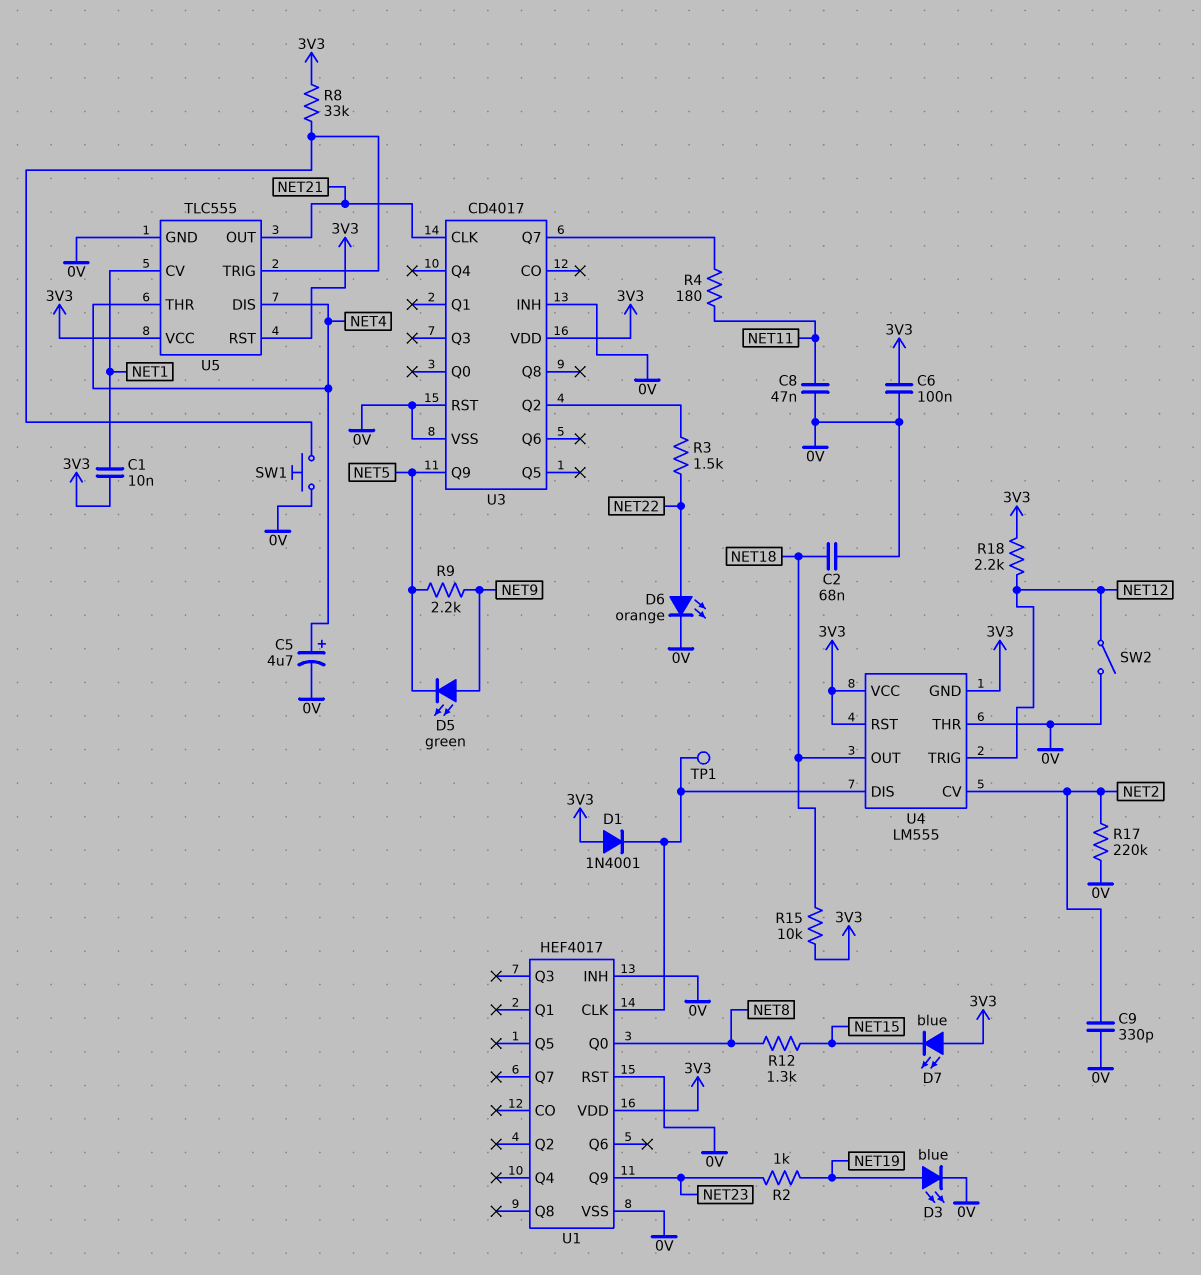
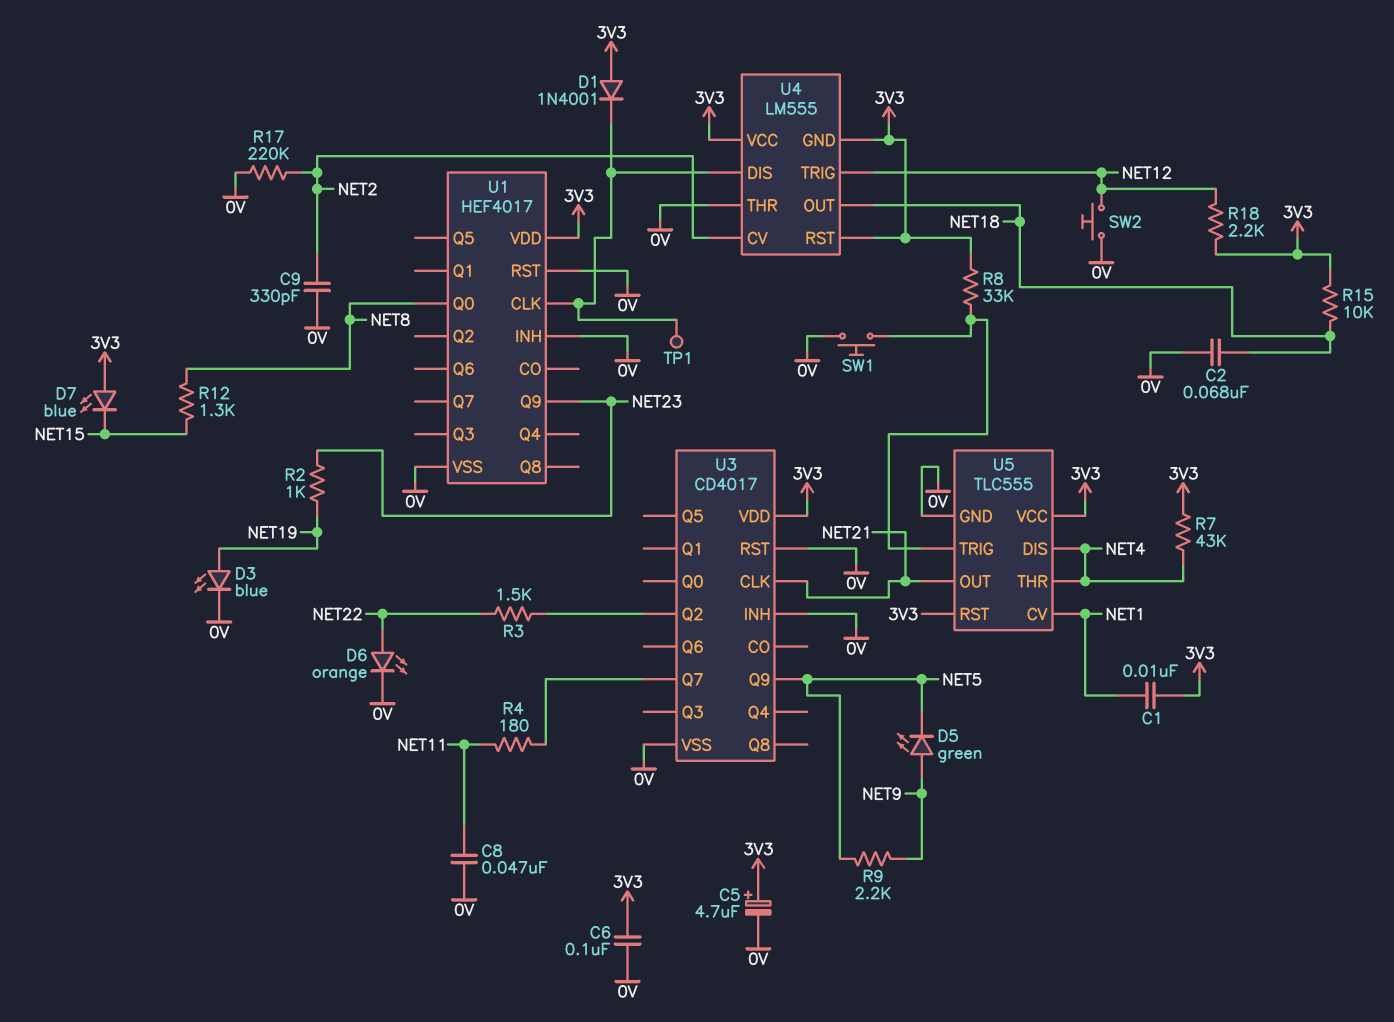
C5: 4.7uF (plus NET4, minus 0V) -> 4.7uF (plus 3V3, minus 0V)
R7: none -> 43k (3V3, NET4)
SW2: switch (0V, NET12) -> button (0V, NET12)

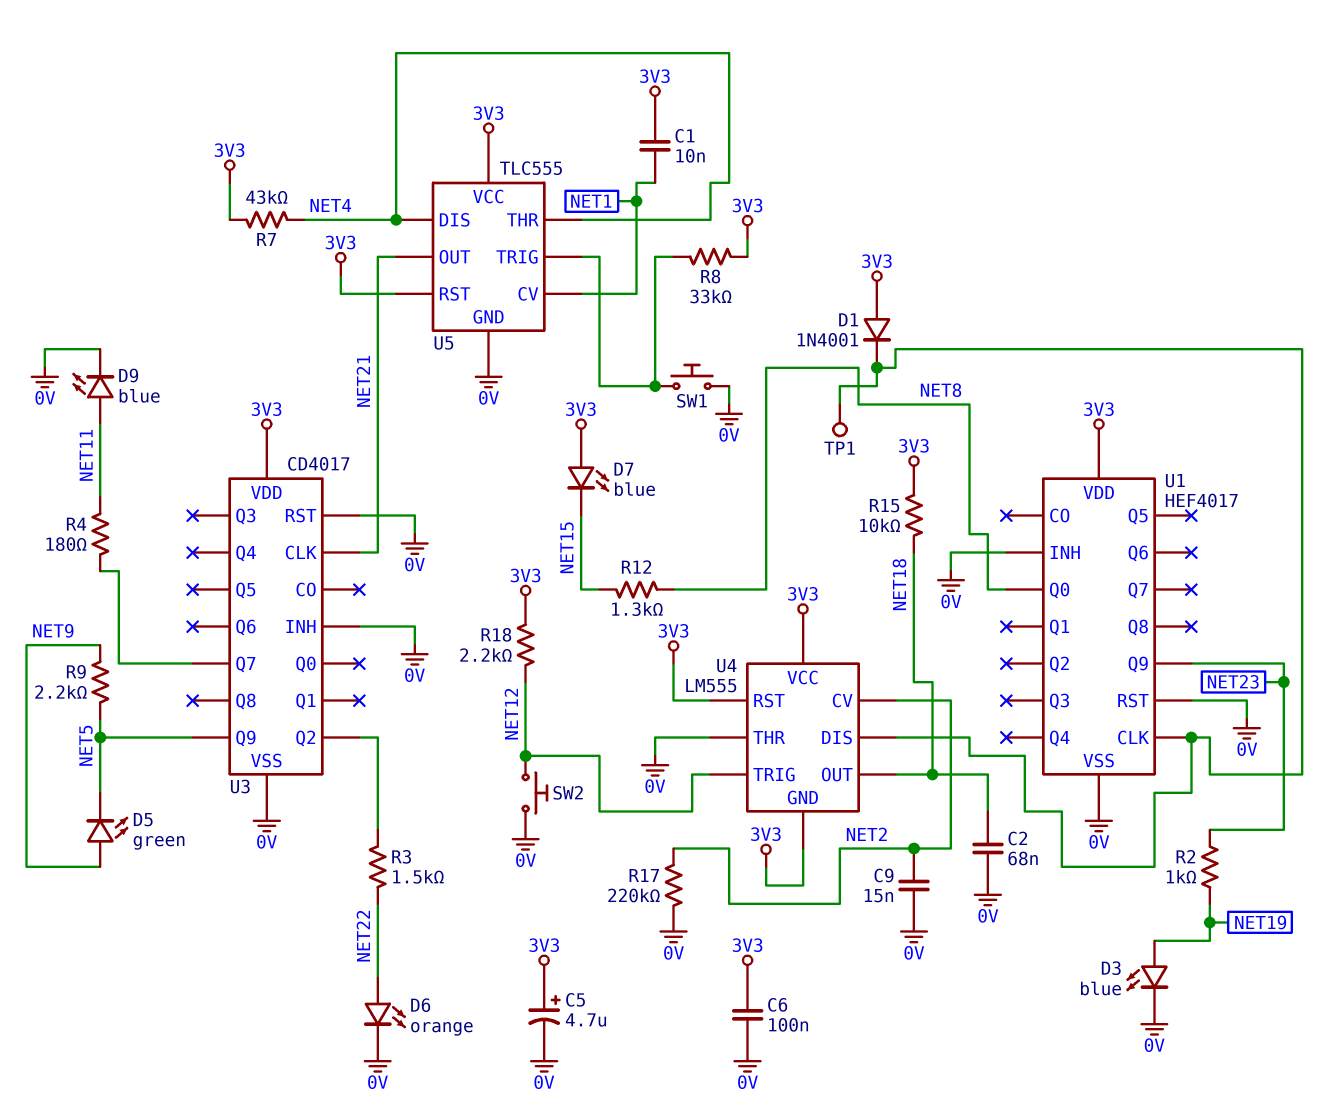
C8: 47nF (0V, NET11) -> none
C9: 330pF (0V, NET2) -> 15nF (0V, NET2)
D9: none -> LED blue (A NET11, K 0V)

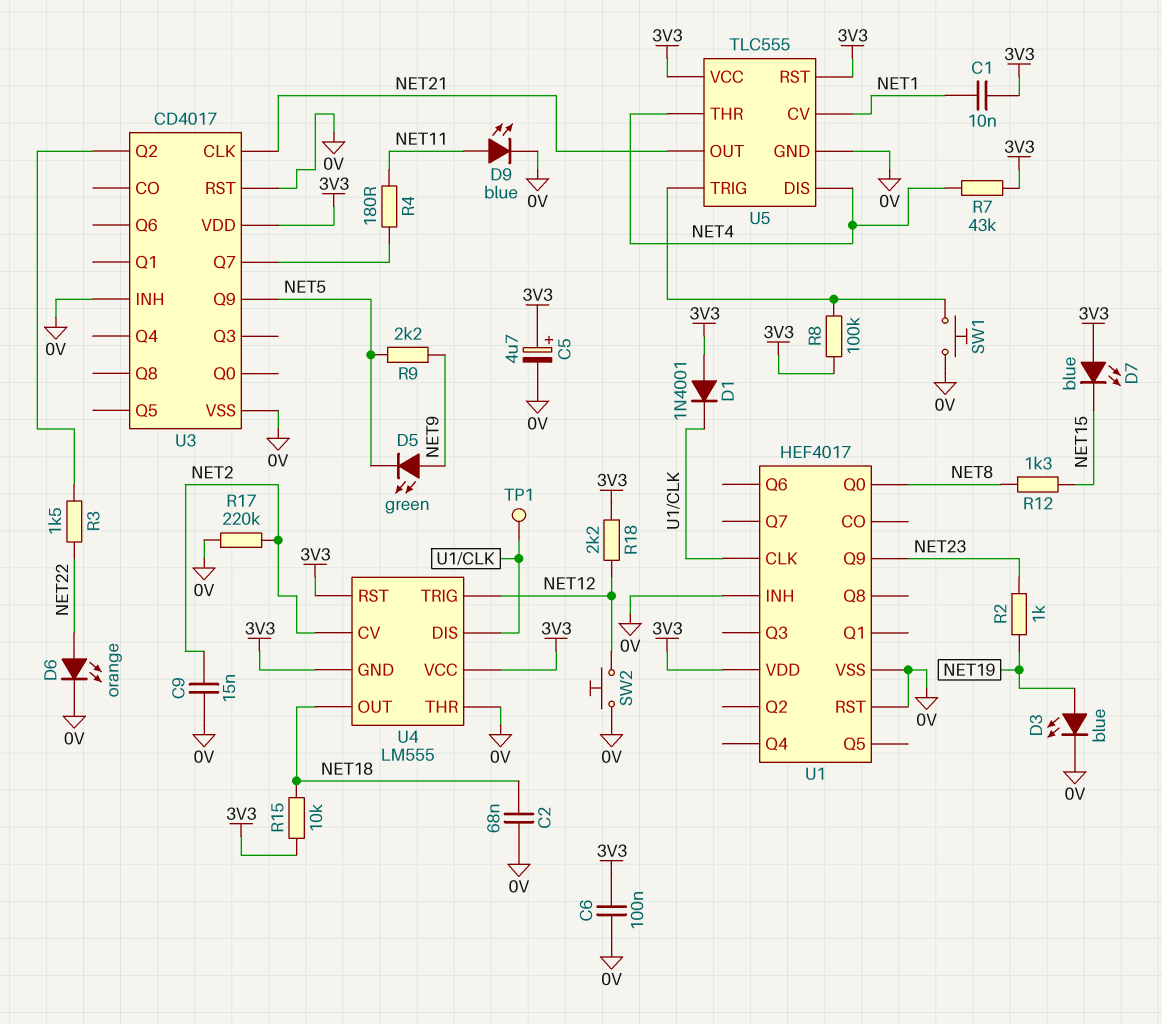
R8: 33k (3V3, U5/TRIG) -> 100k (3V3, U5/TRIG)

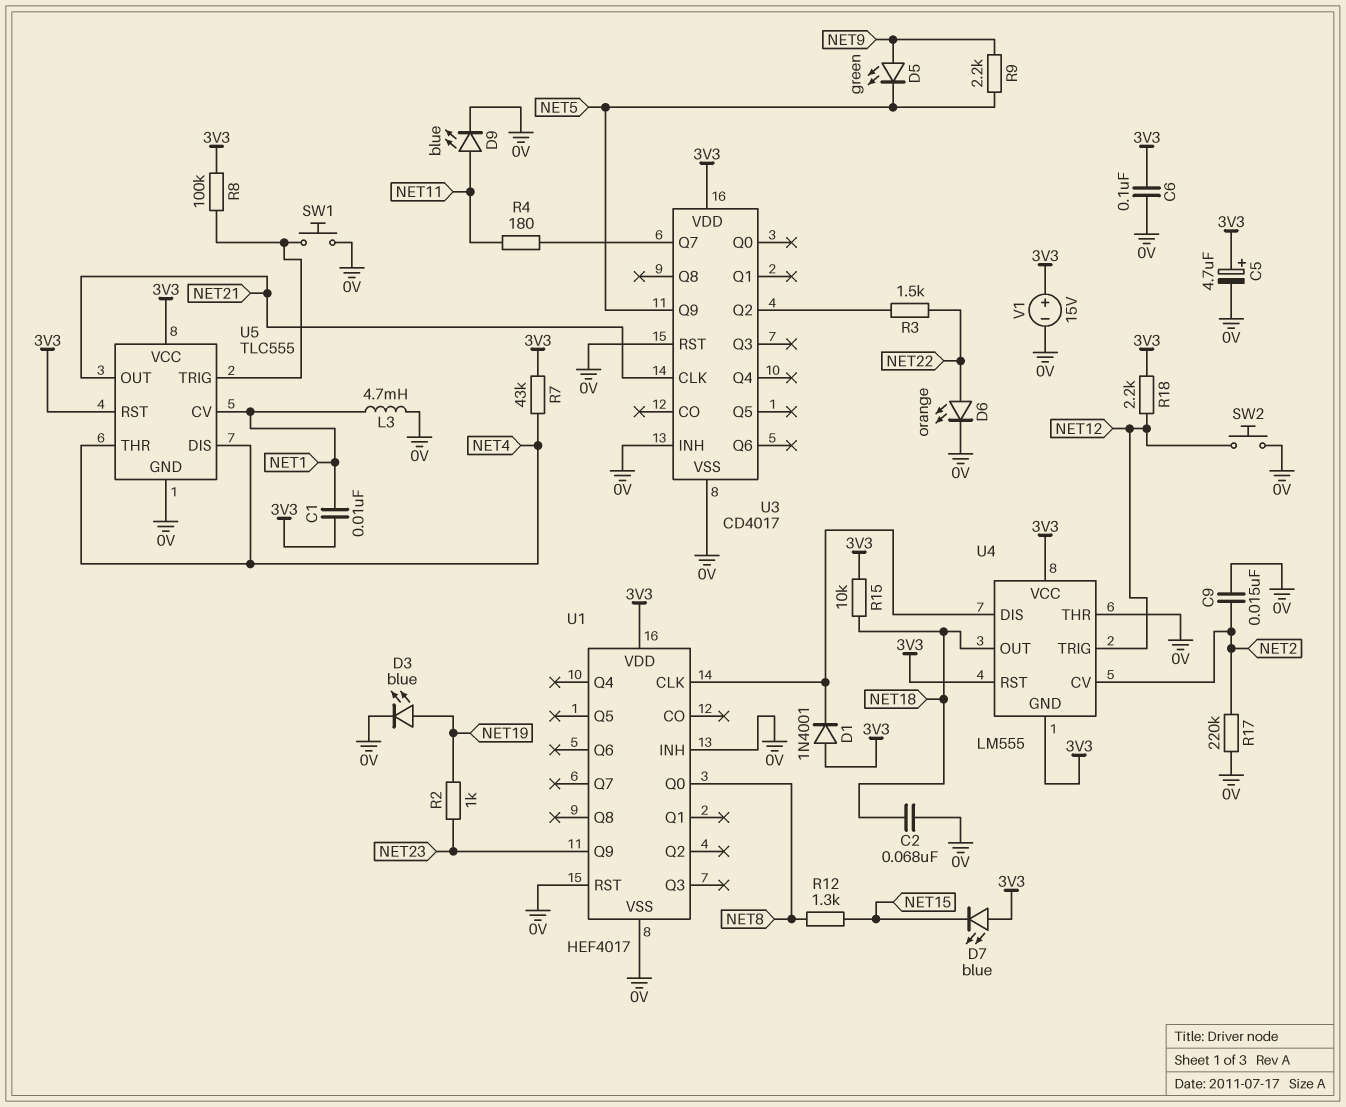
L3: none -> 4.7mH (0V, NET1)
TP1: test point (U1/CLK) -> none
V1: none -> 15V (plus 3V3, minus 0V)

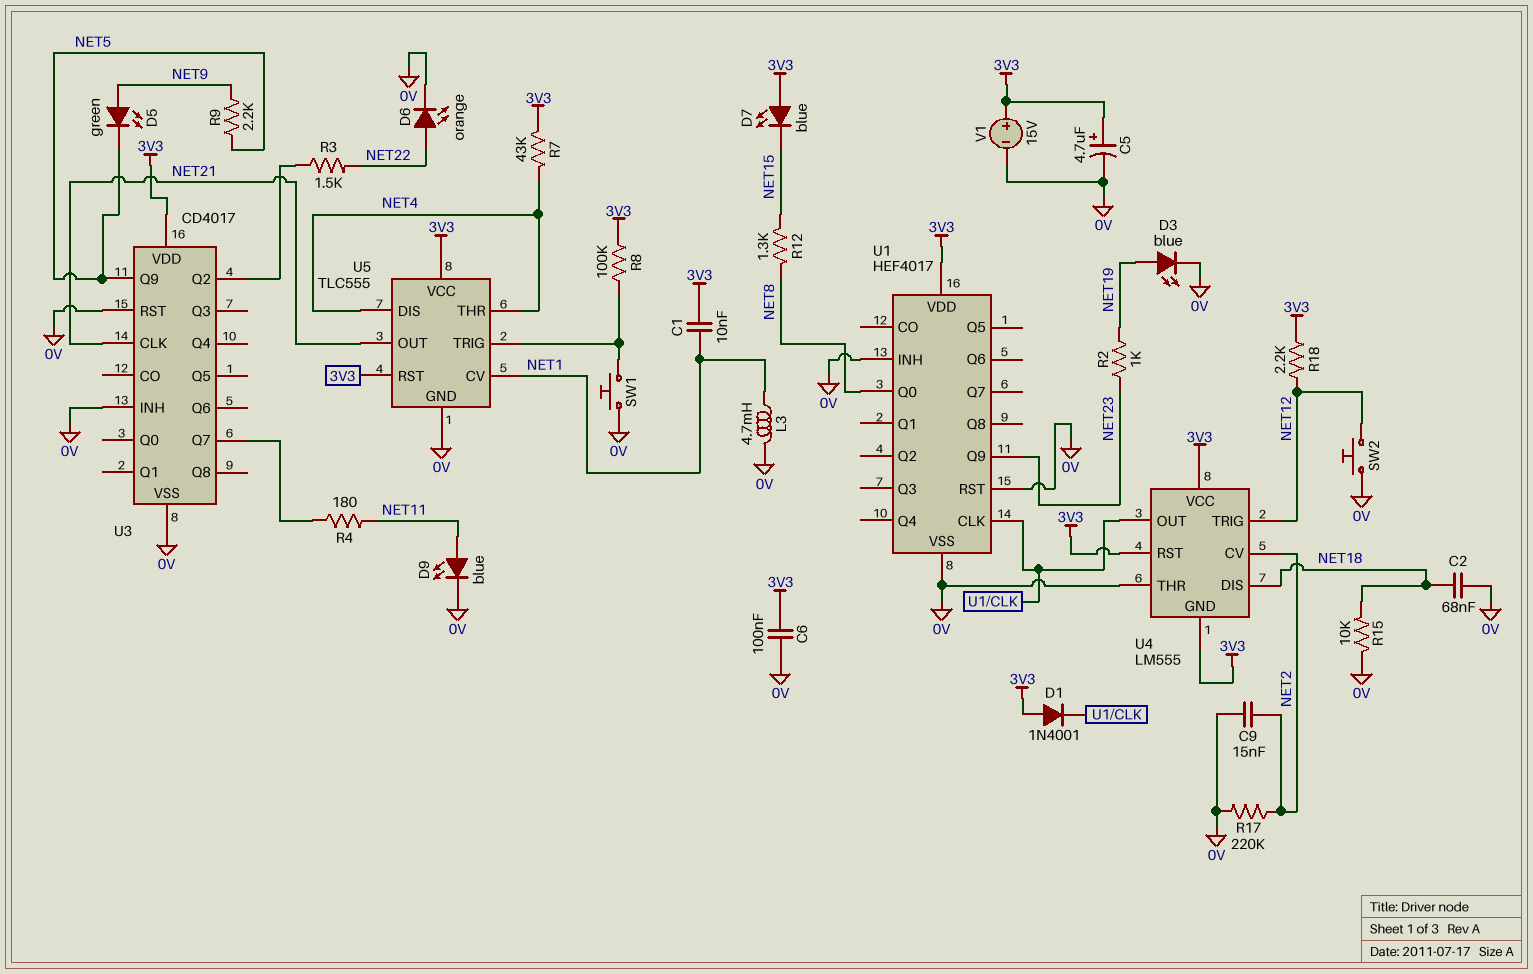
R15: 10k (3V3, NET18) -> 10k (0V, NET18)
U4 pin DIS: U1/CLK -> NET18
U4 pin OUT: NET18 -> U1/CLK

